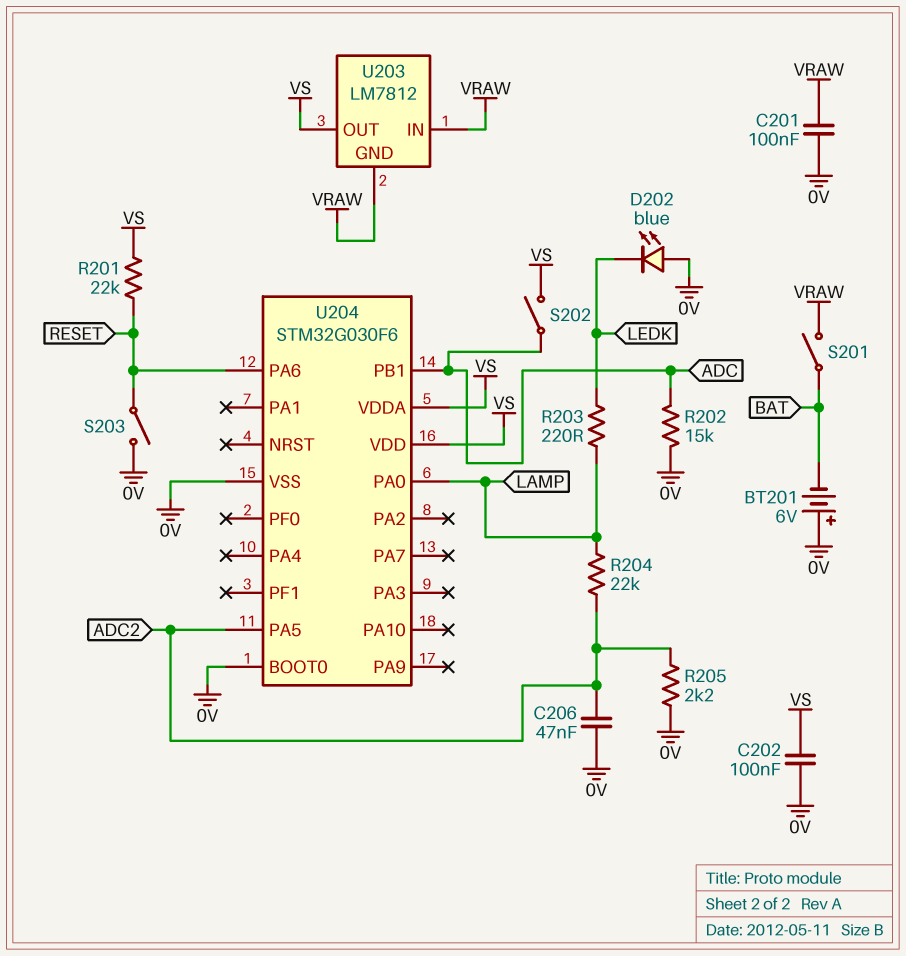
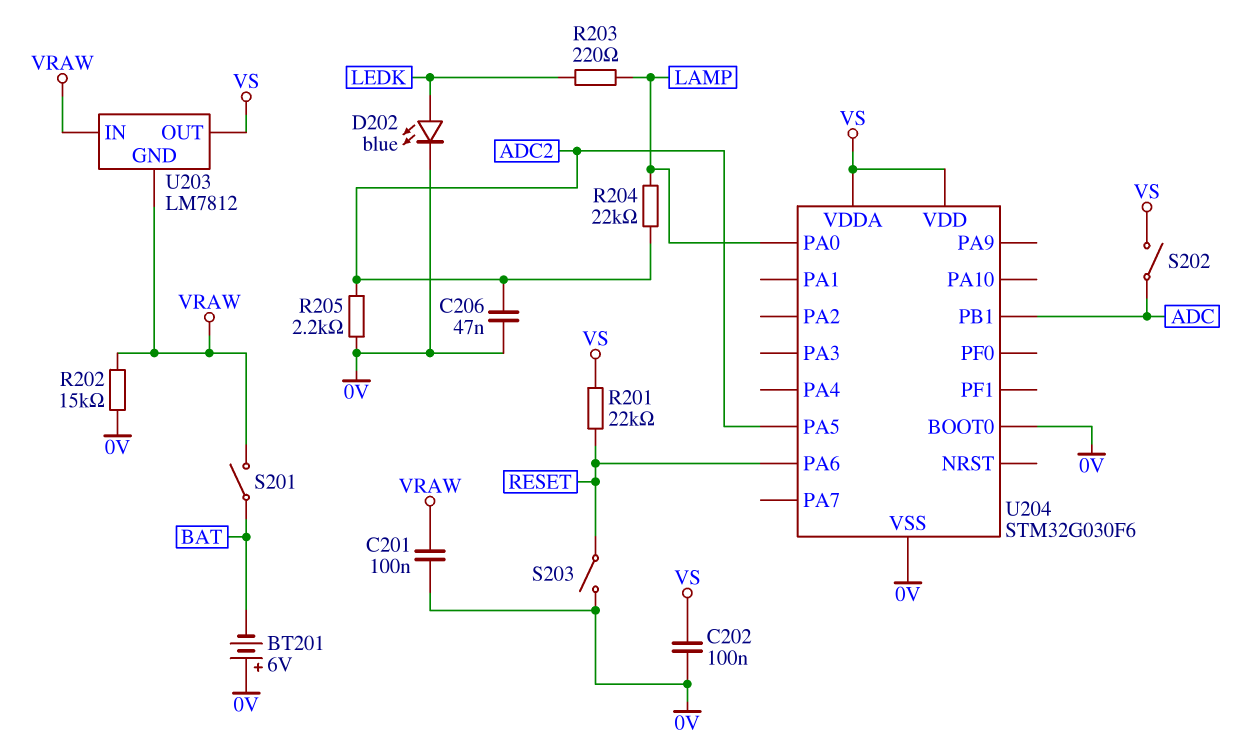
D202: LED blue (A 0V, K LEDK) -> LED blue (A LEDK, K 0V)
R202: 15k (0V, ADC) -> 15k (0V, VRAW)

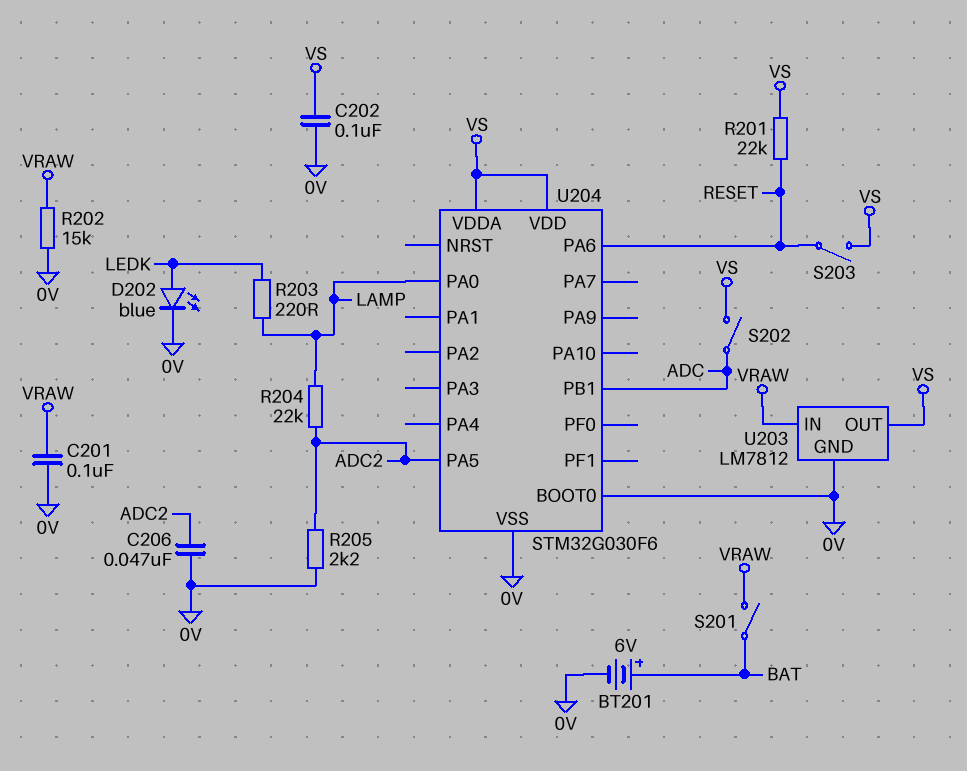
BT201: 6V (plus 0V, minus BAT) -> 6V (plus BAT, minus 0V)
S203: switch (0V, RESET) -> switch (RESET, VS)
U203 pin GND: VRAW -> 0V

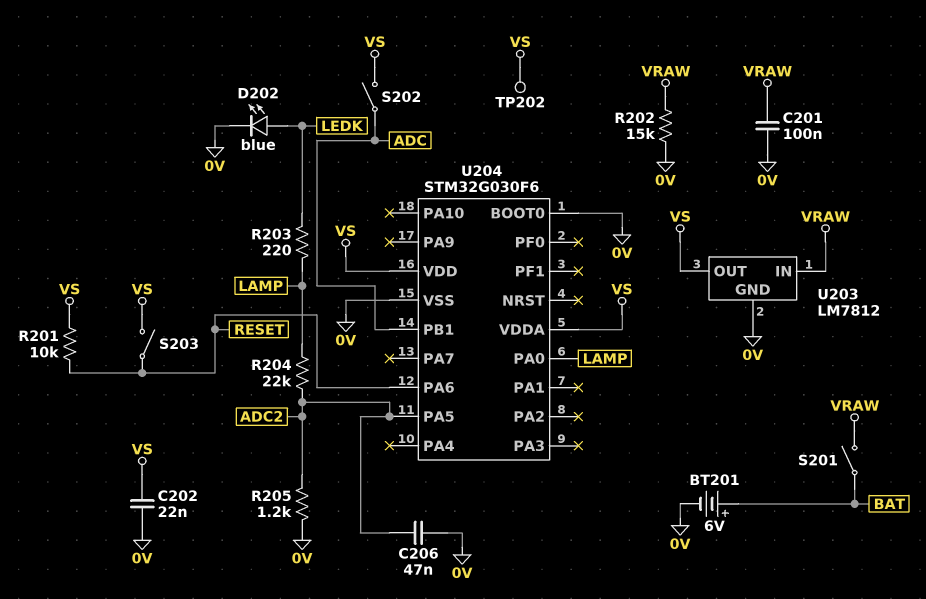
C202: 100nF (0V, VS) -> 22nF (0V, VS)
R201: 22k (RESET, VS) -> 10k (RESET, VS)
R205: 2.2k (0V, ADC2) -> 1.2k (0V, ADC2)
TP202: none -> test point (VS)

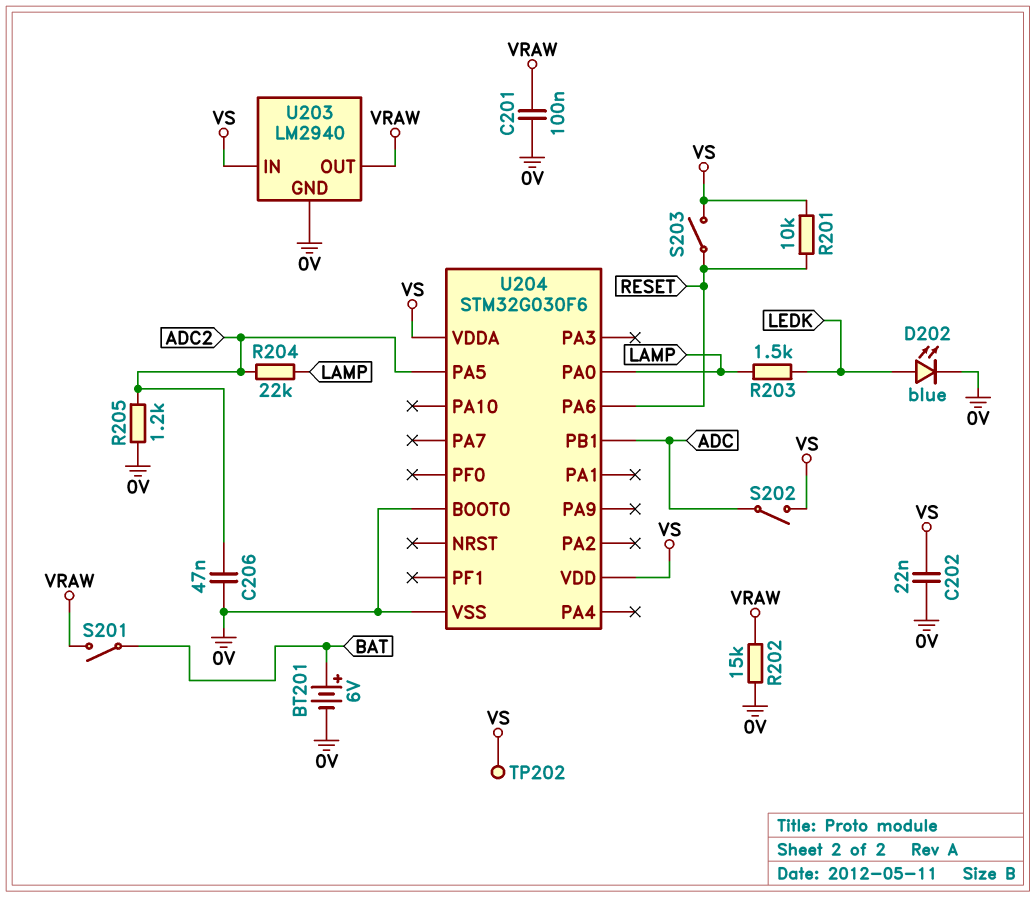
R203: 220 (LAMP, LEDK) -> 1.5k (LAMP, LEDK)
U203: LM7812 -> LM2940
U203 pin IN: VRAW -> VS
U203 pin OUT: VS -> VRAW

